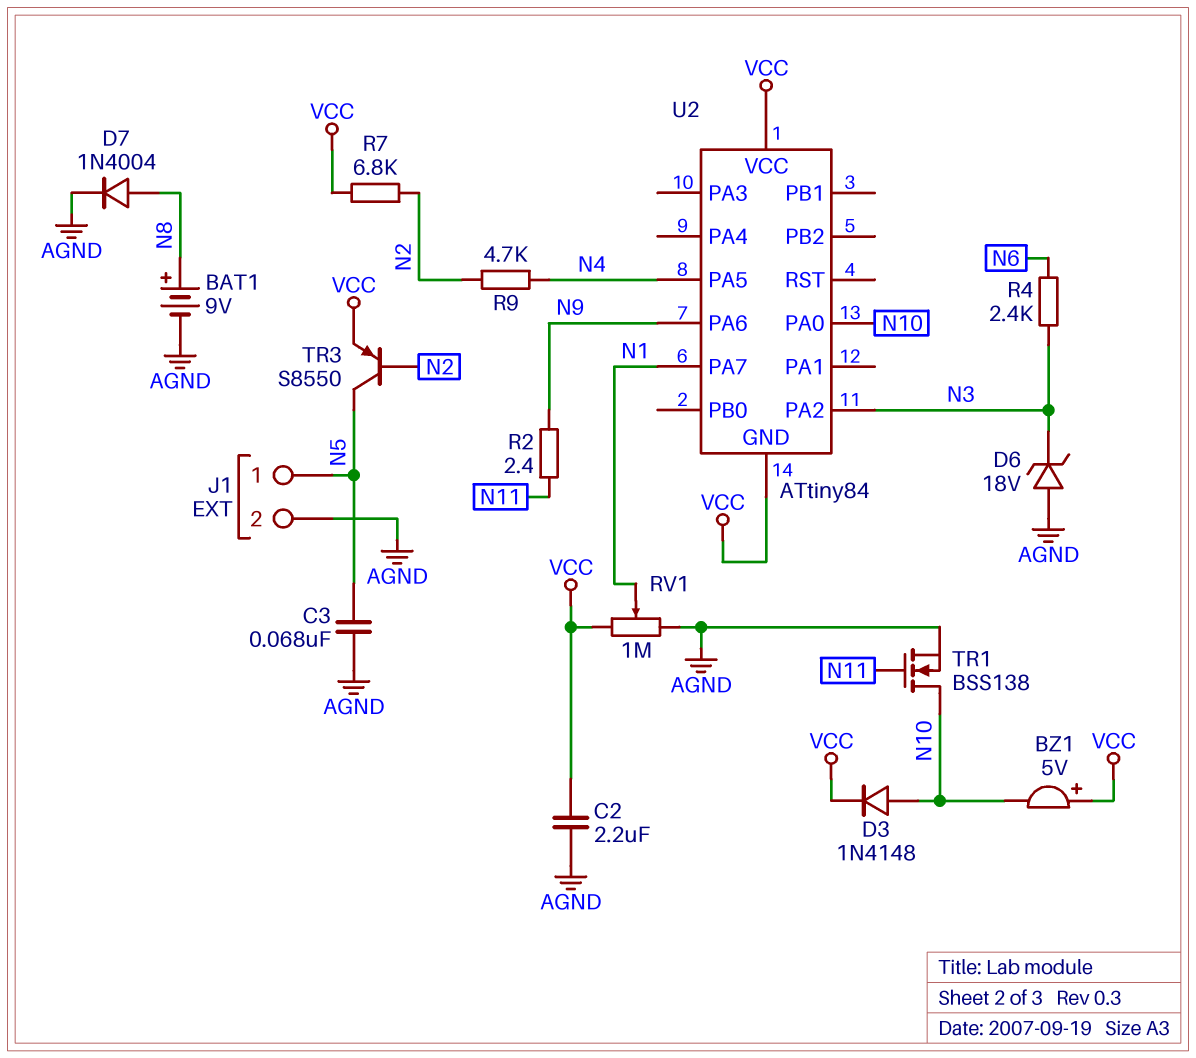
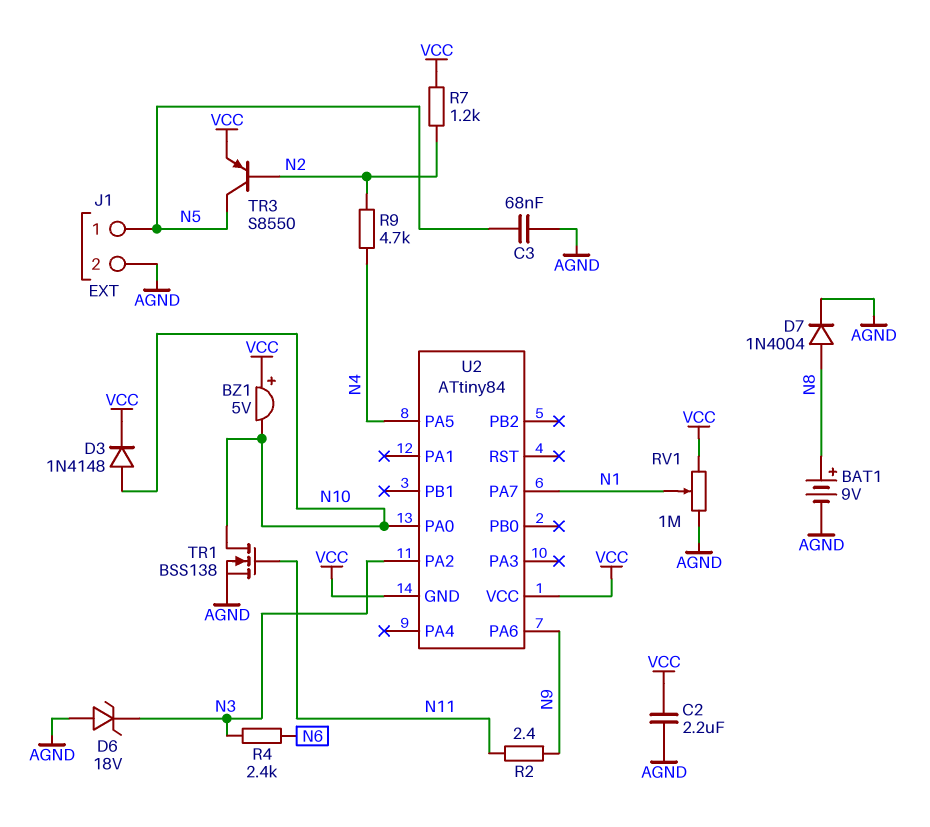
R7: 6.8k (N2, VCC) -> 1.2k (N2, VCC)

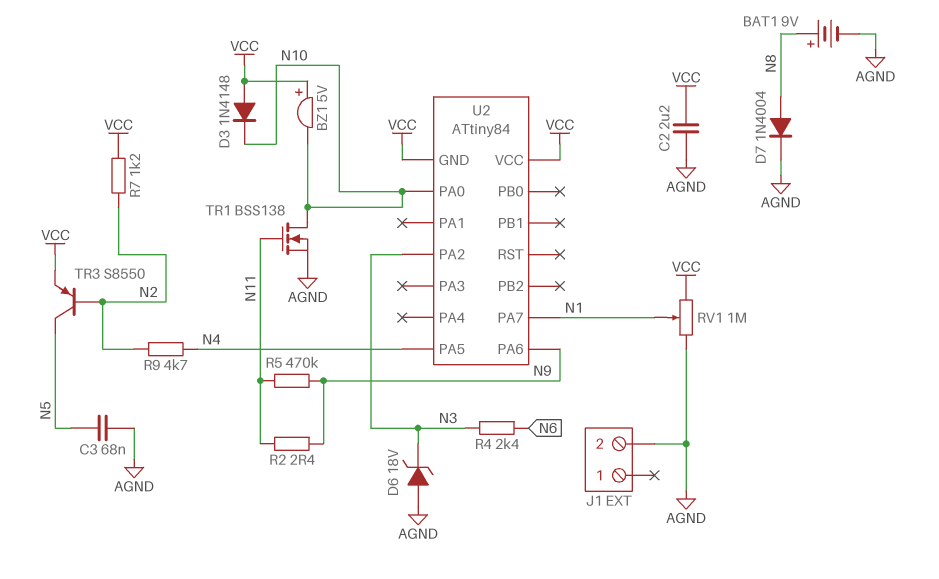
D3: diode 1N4148 (A N10, K VCC) -> diode 1N4148 (A VCC, K N10)
J1 pin 1: N5 -> none
R5: none -> 470k (N9, N11)

